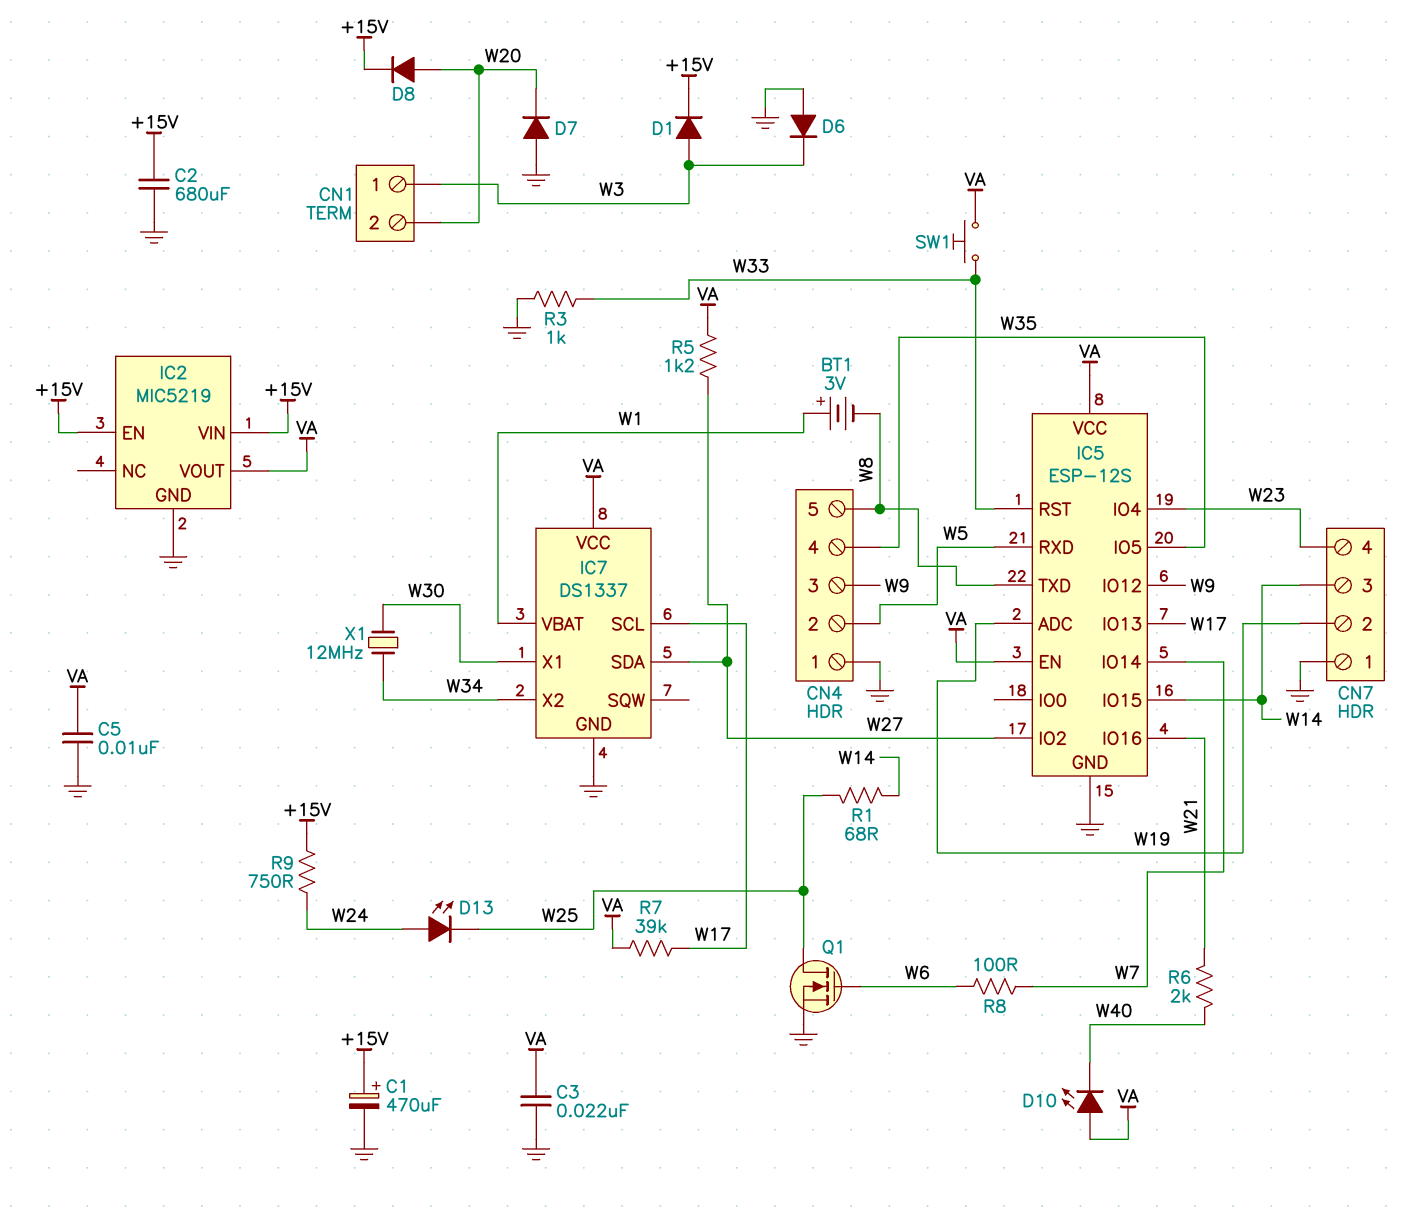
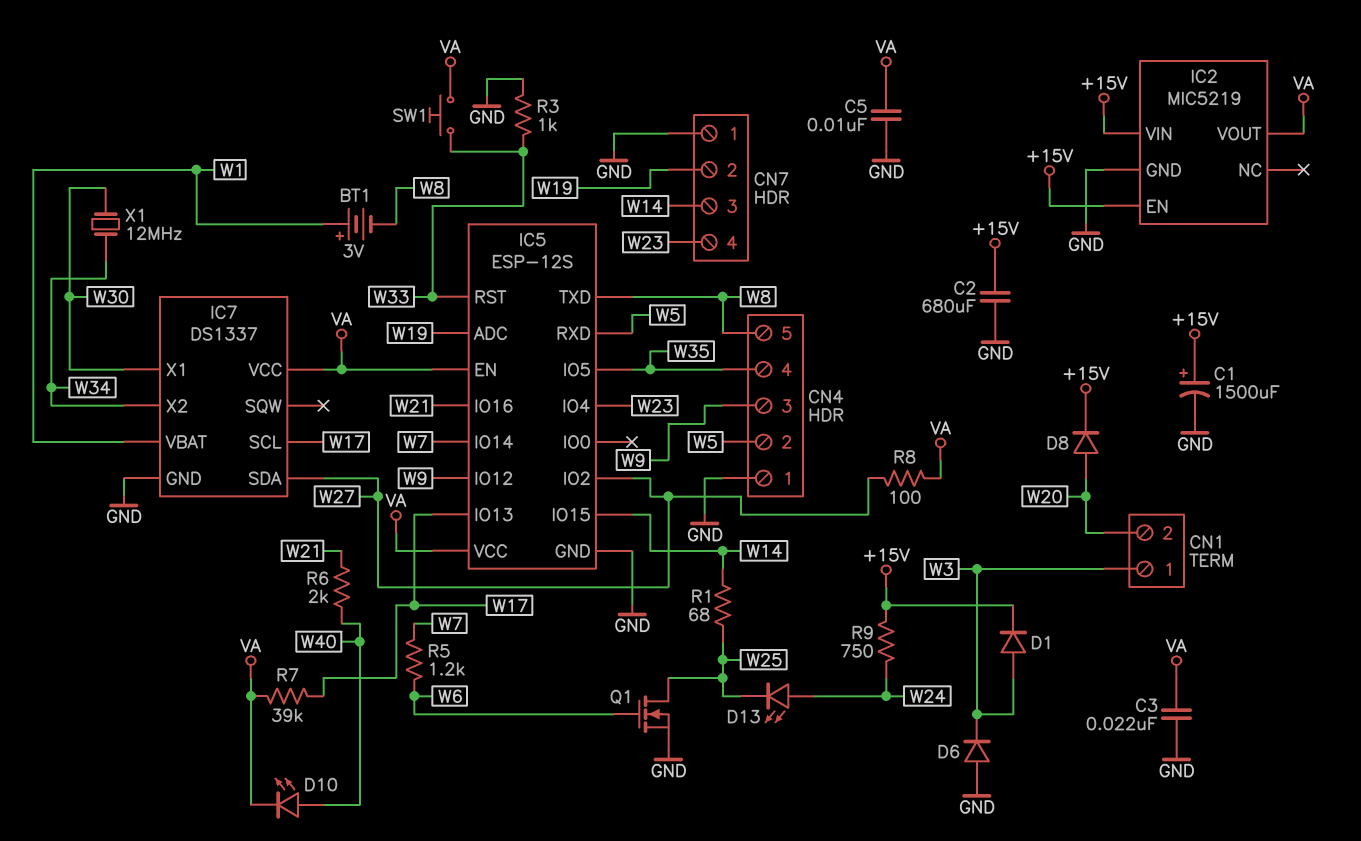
C1: 470uF (plus +15V, minus GND) -> 1500uF (plus +15V, minus GND)
D7: diode (A GND, K W20) -> none
D10: LED (A VA, K W40) -> LED (A W40, K VA)
R5: 1.2k (VA, W27) -> 1.2k (W6, W7)
R8: 100 (W6, W7) -> 100 (VA, W27)

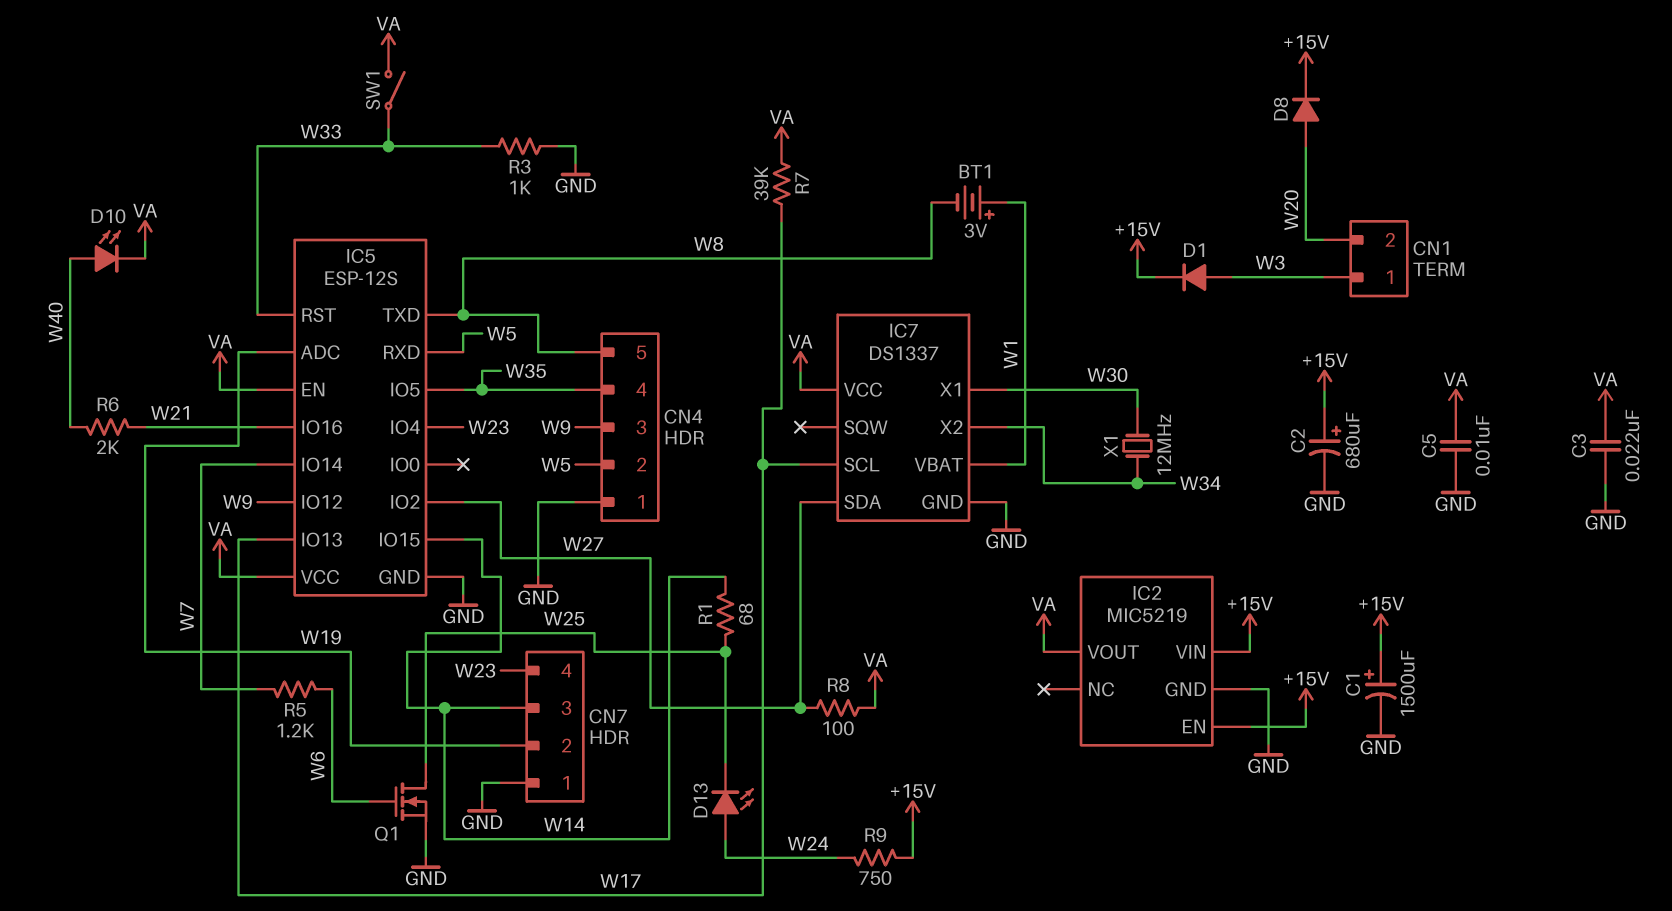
C2: 680uF (+15V, GND) -> 680uF (plus +15V, minus GND)
D6: diode (A GND, K W3) -> none
SW1: button (VA, W33) -> switch (VA, W33)

